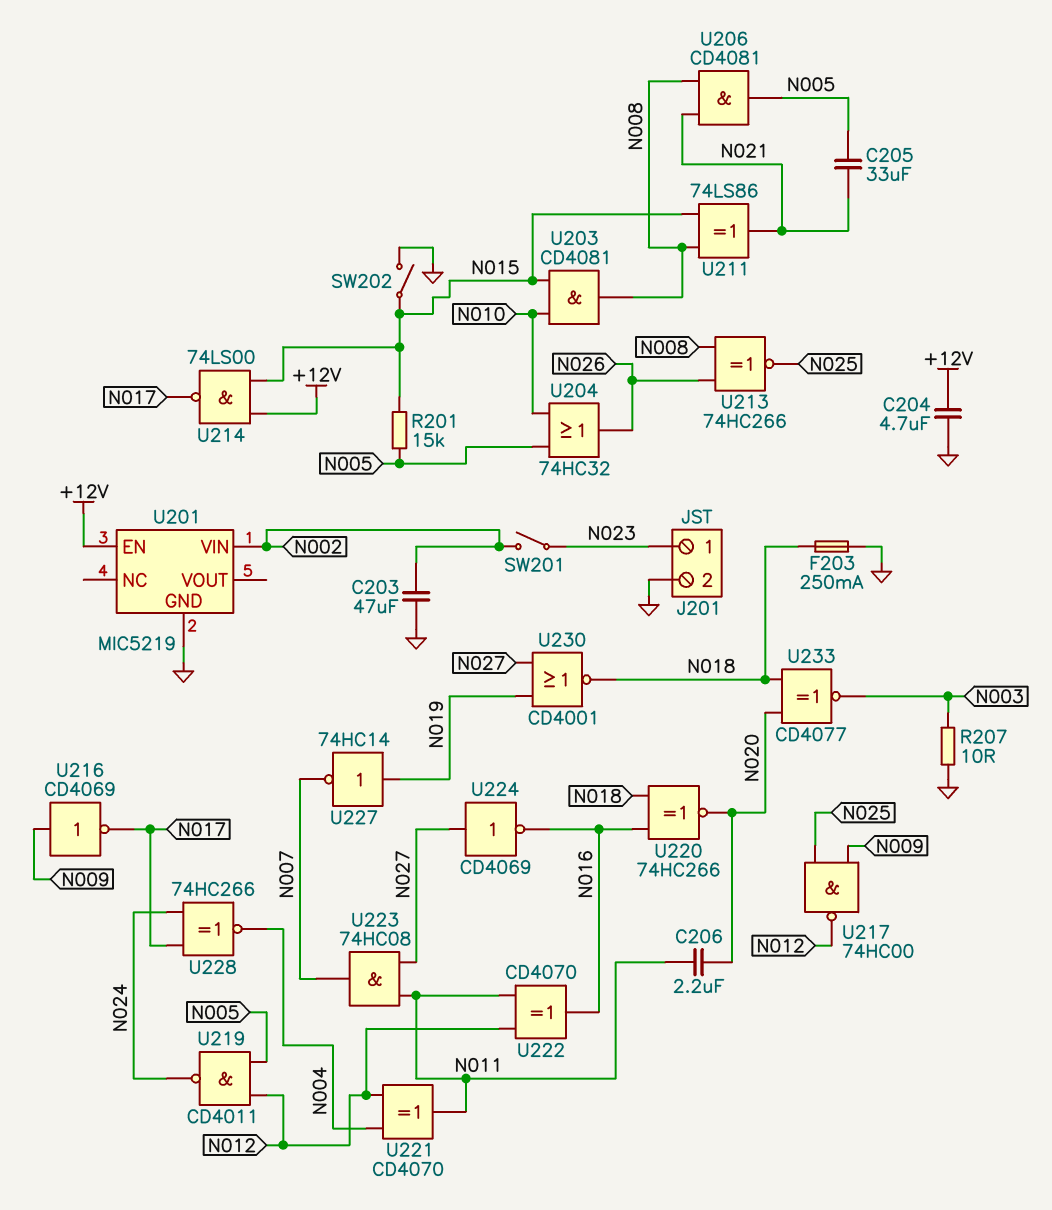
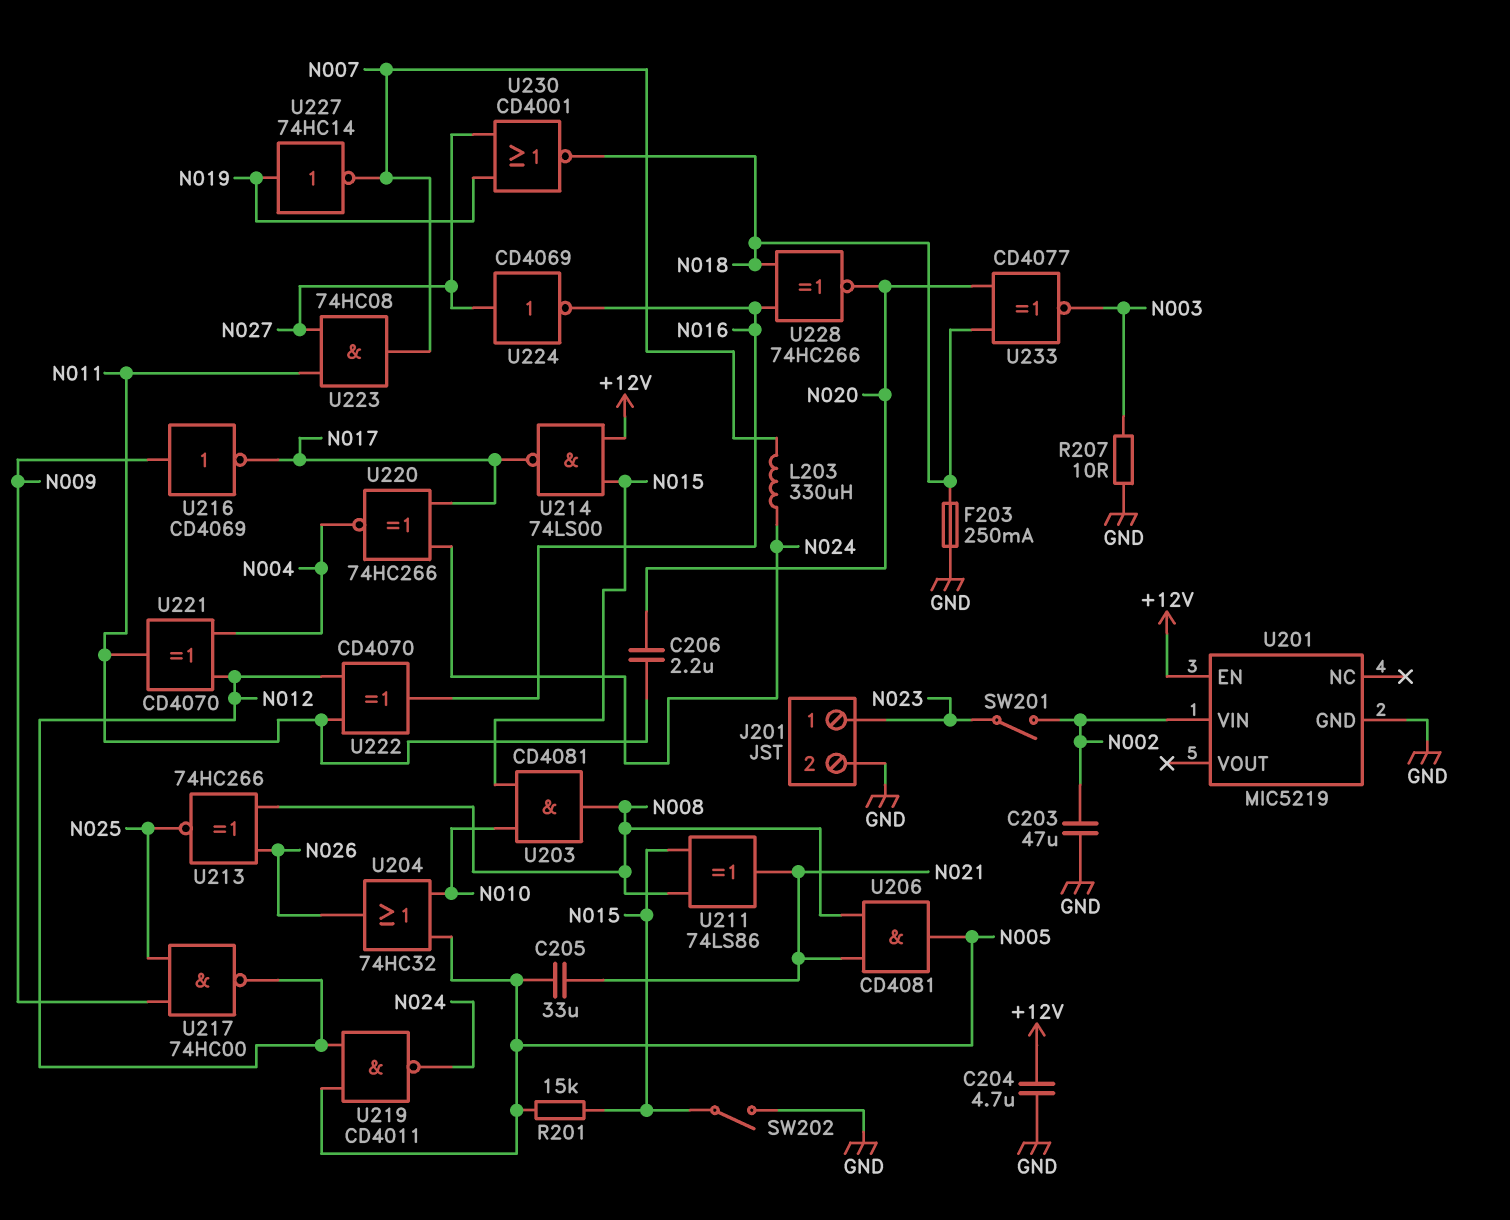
L203: none -> 330uH (N007, N024)
U220: XNOR 74HC266 (in N016, in N018, out N020) -> XNOR 74HC266 (in N017, in N024, out N004)
U228: XNOR 74HC266 (in N017, in N024, out N004) -> XNOR 74HC266 (in N016, in N018, out N020)

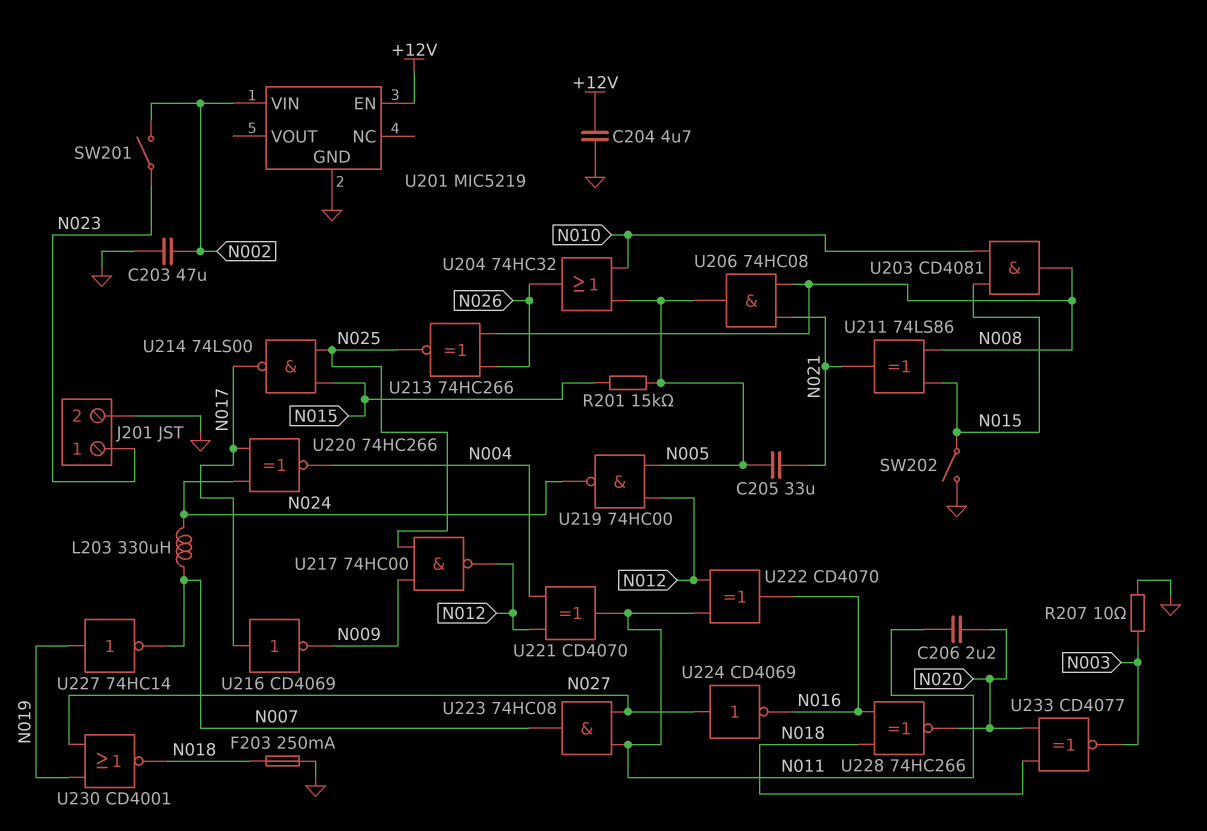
U206: AND CD4081 (in N008, in N021, out N005) -> AND 74HC08 (in N008, in N021, out N005)
U214: NAND 74LS00 (in +12V, in N015, out N017) -> NAND 74LS00 (in N015, in N025, out N017)
U216: NOT CD4069 (in N009, out N017) -> NOT CD4069 (in N017, out N009)
U219: NAND CD4011 (in N005, in N012, out N024) -> NAND 74HC00 (in N005, in N012, out N024)

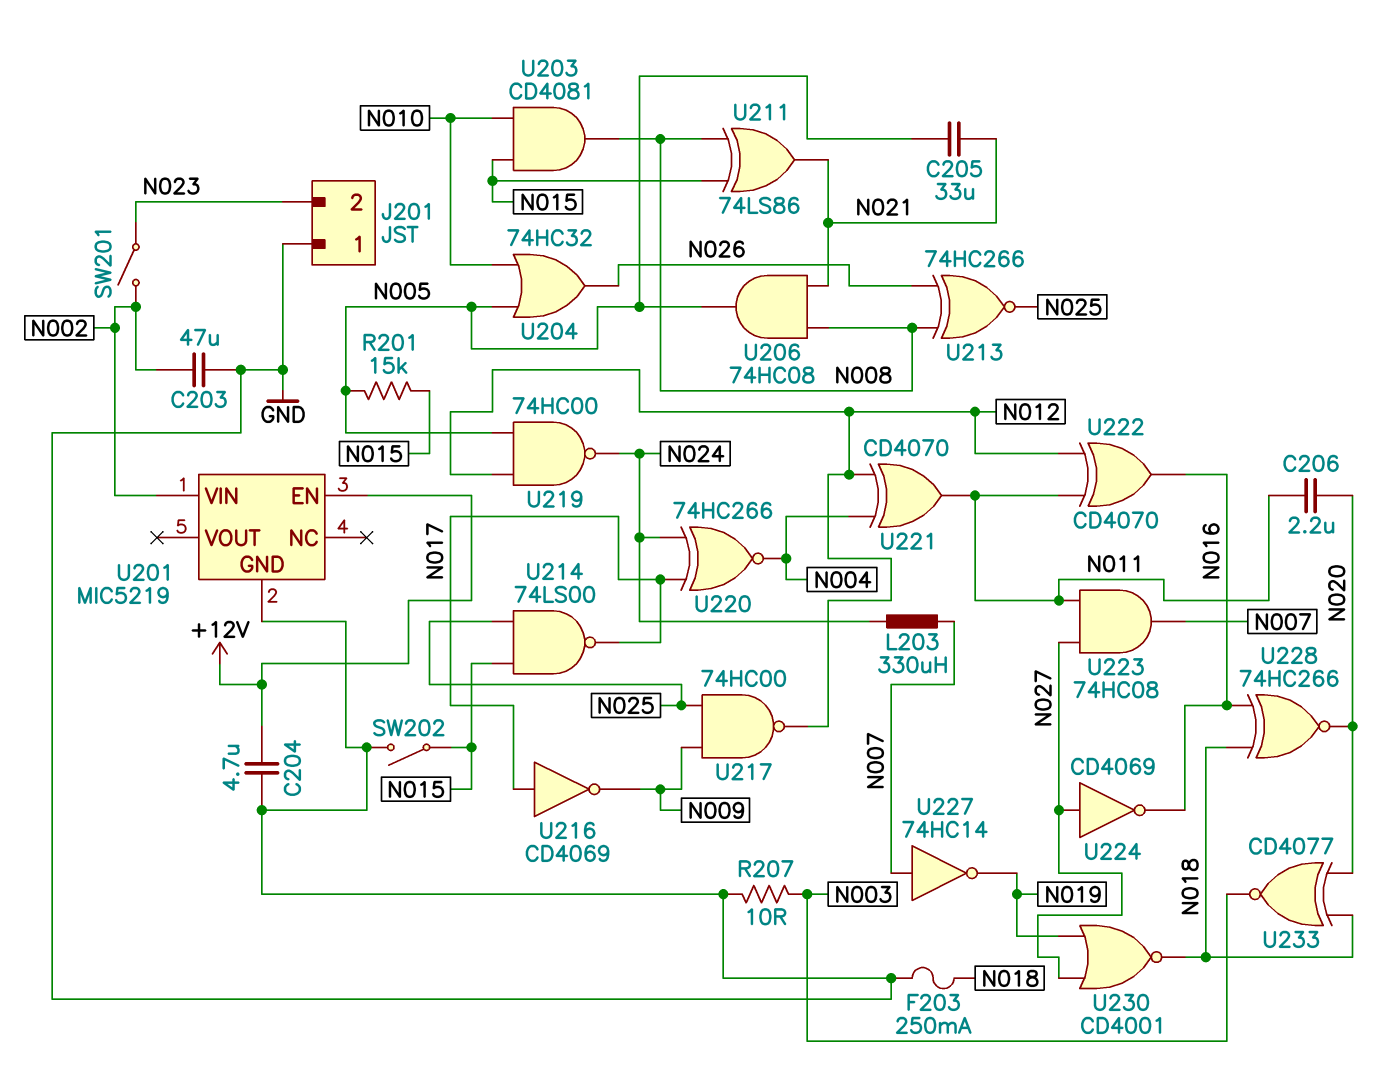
J201 pin 1: N023 -> GND
J201 pin 2: GND -> N023
U227: NOT 74HC14 (in N019, out N007) -> NOT 74HC14 (in N007, out N019)

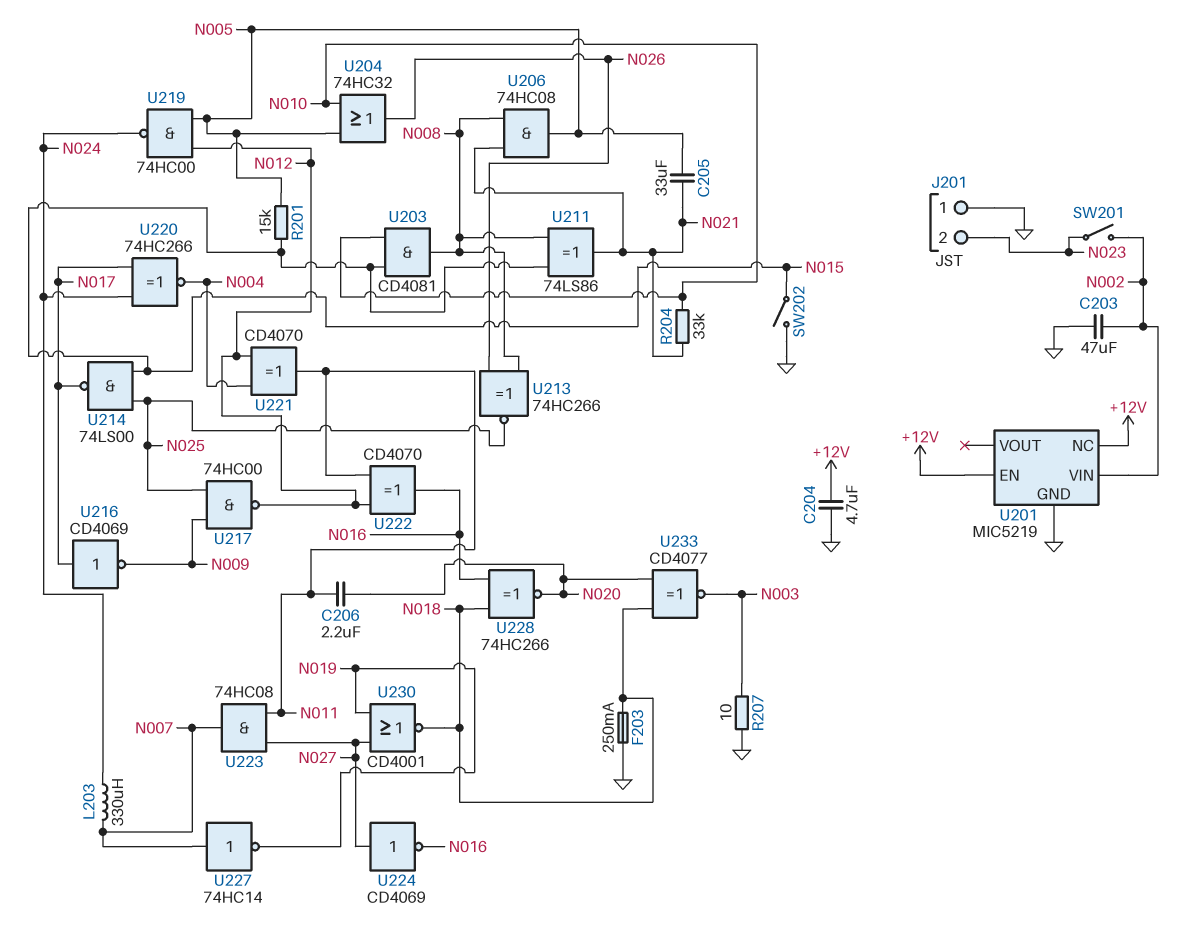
R204: none -> 33k (N010, N021)
U201 pin NC: none -> +12V

